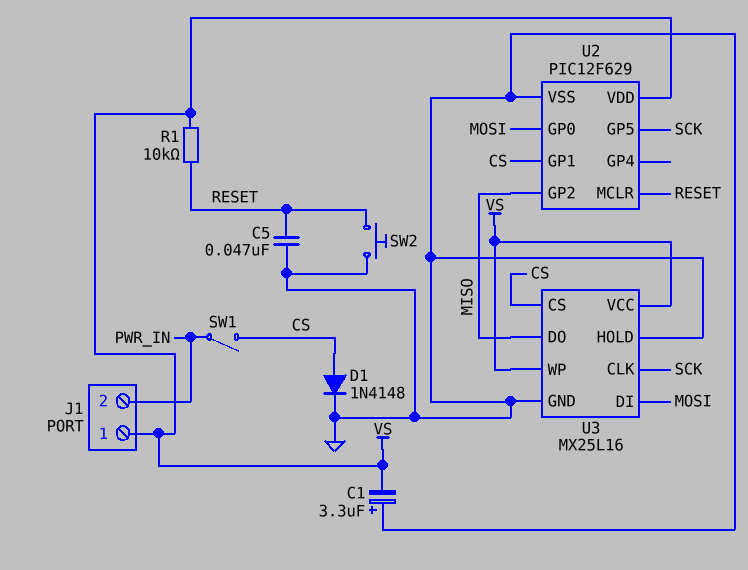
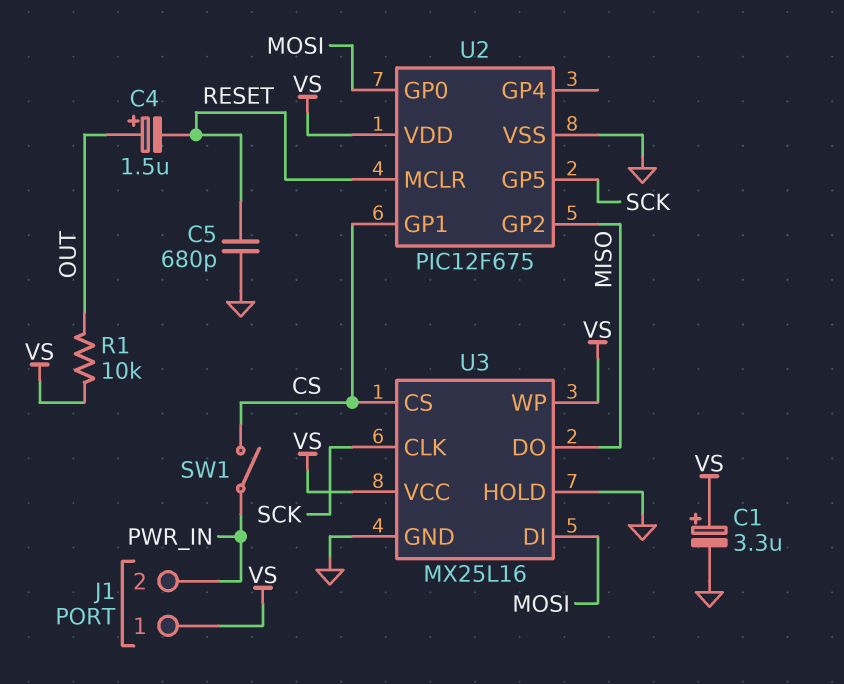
C1: 3.3uF (plus GND, minus VS) -> 3.3uF (plus VS, minus GND)
C4: none -> 1.5uF (plus OUT, minus RESET)
C5: 47nF (GND, RESET) -> 680pF (GND, RESET)
D1: diode 1N4148 (A CS, K GND) -> none
R1: 10k (RESET, VS) -> 10k (OUT, VS)
SW2: button (GND, RESET) -> none
U2: PIC12F629 -> PIC12F675

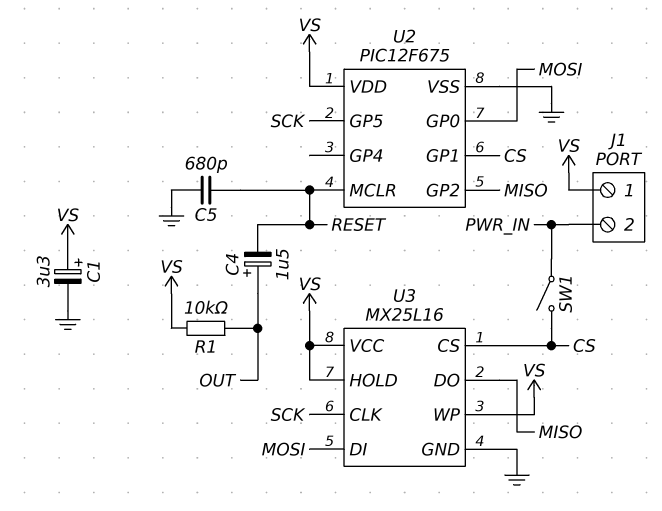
U3 pin HOLD: GND -> VS

